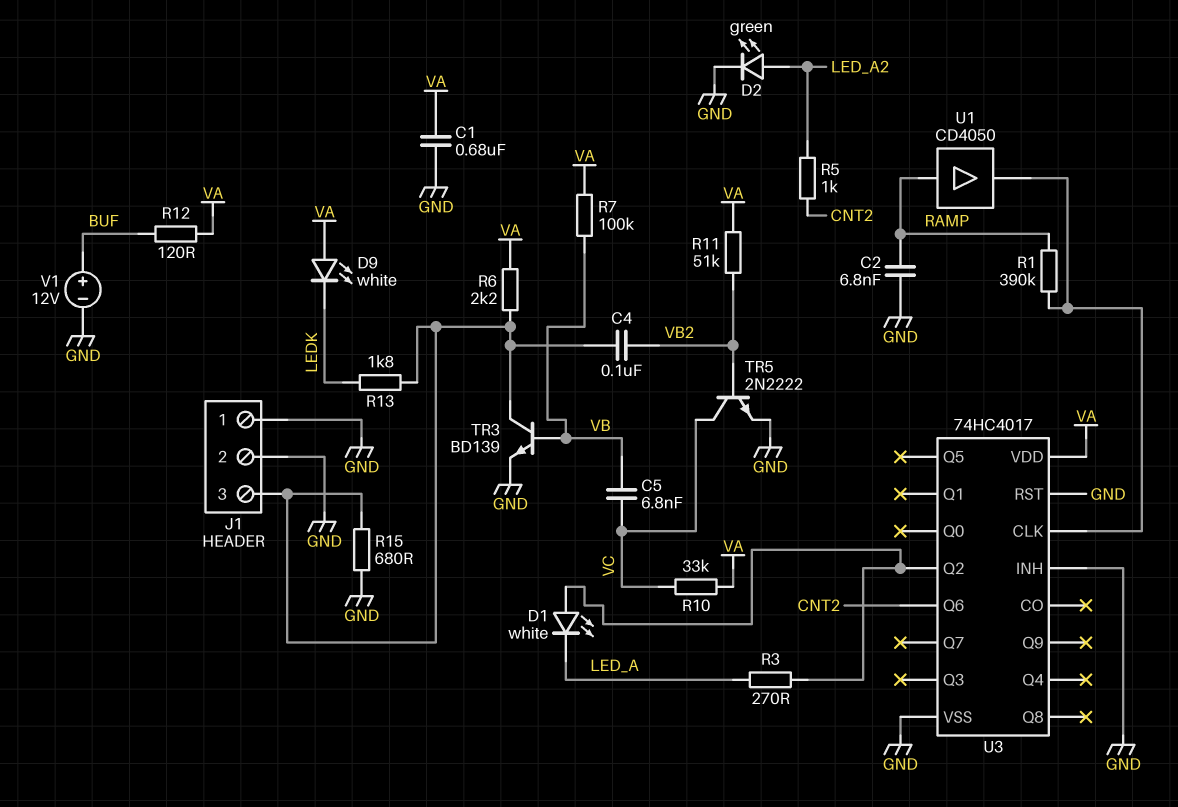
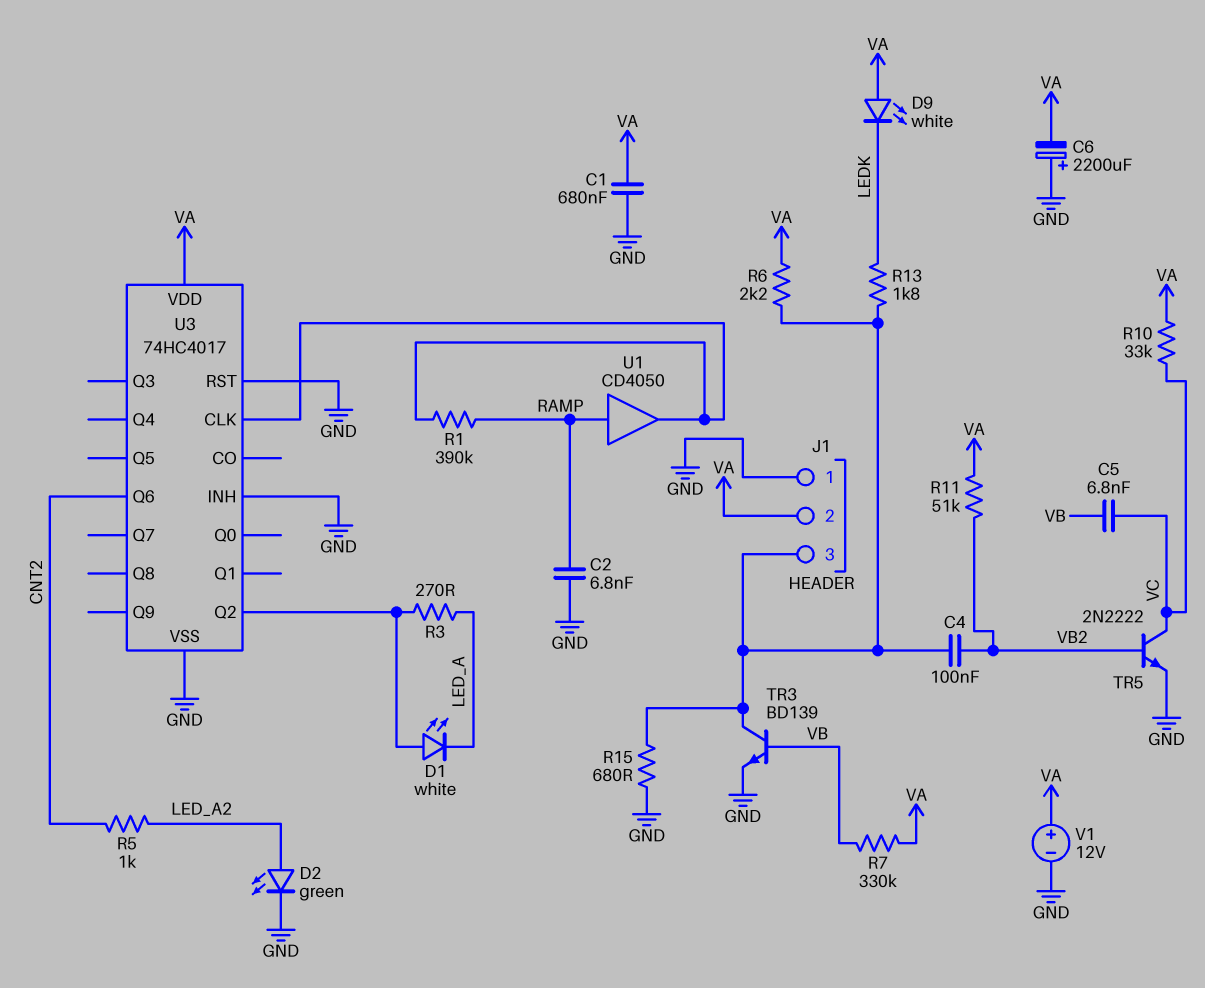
C6: none -> 2200uF (plus GND, minus VA)
J1 pin 2: GND -> VA
R7: 100k (VA, VB) -> 330k (VA, VB)
R12: 120 (BUF, VA) -> none
V1: 12V (plus BUF, minus GND) -> 12V (plus VA, minus GND)

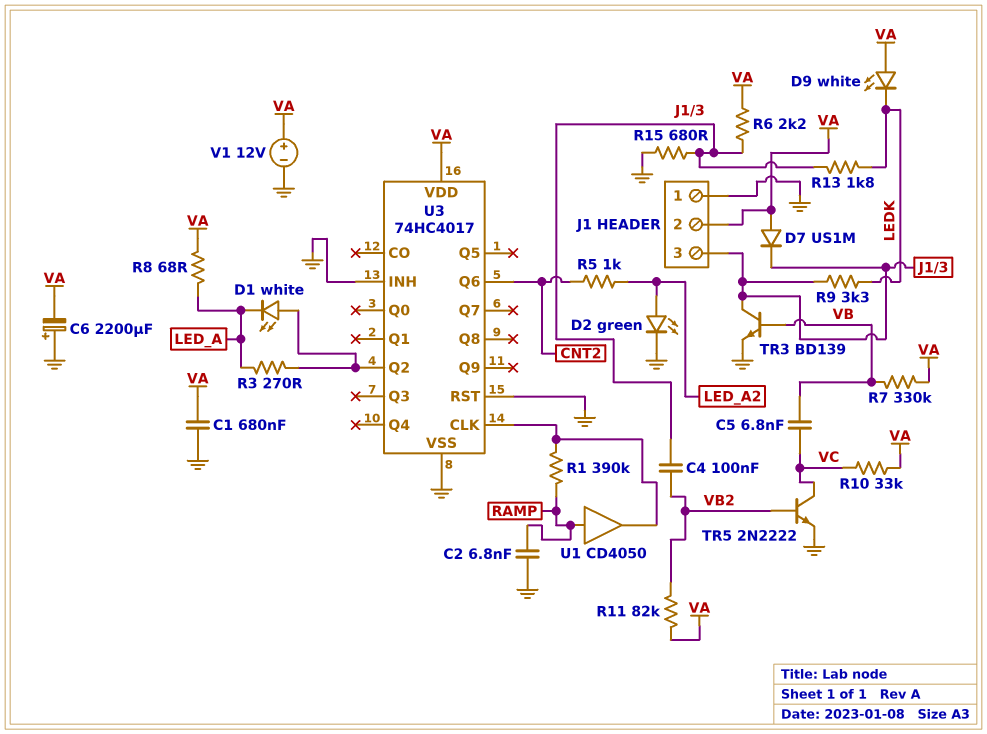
D7: none -> diode US1M (A VA, K J1/3)
R8: none -> 68 (LED_A, VA)
R9: none -> 3.3k (J1/3, LEDK)
R11: 51k (VA, VB2) -> 82k (VA, VB2)

